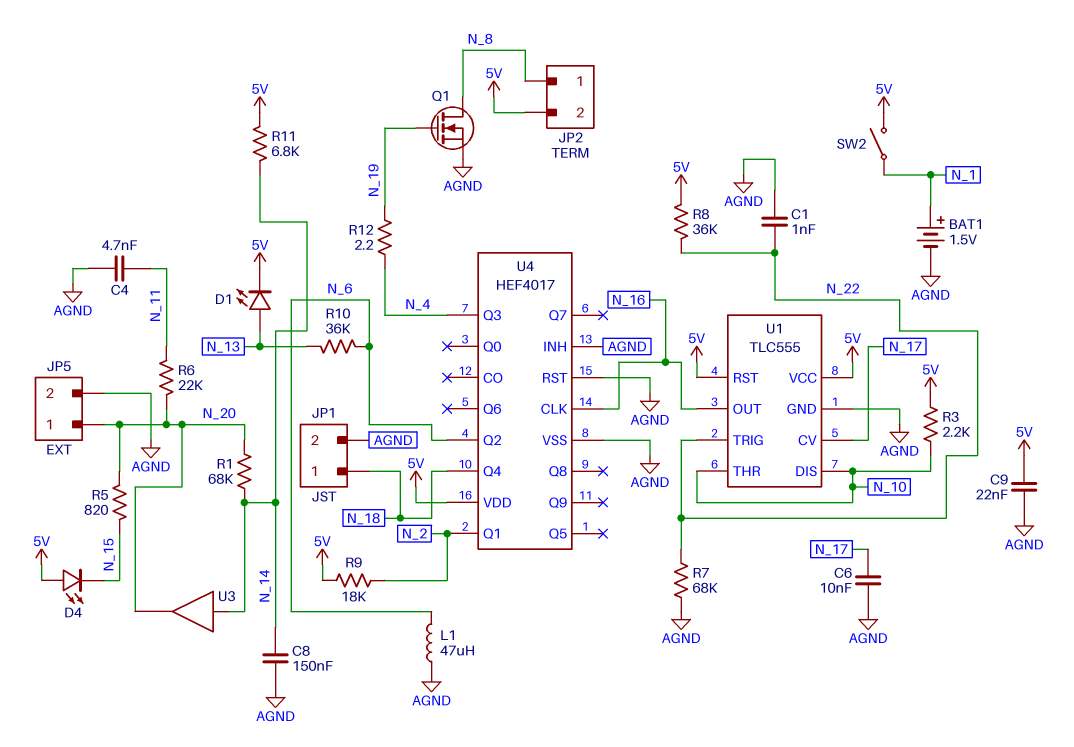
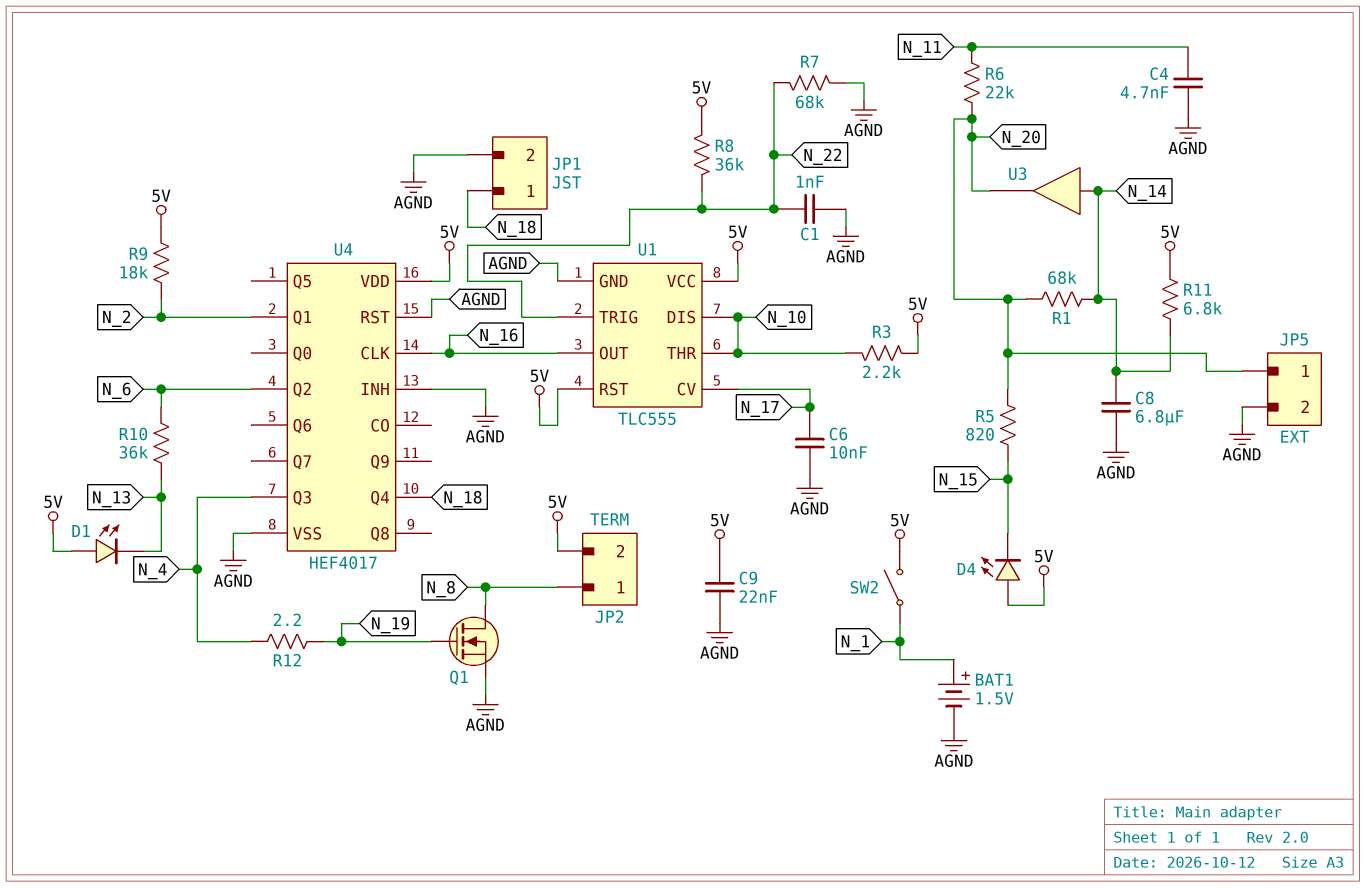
C8: 150nF (AGND, N_14) -> 6.8uF (AGND, N_14)
D1: LED (A N_13, K 5V) -> LED (A 5V, K N_13)
L1: 47uH (AGND, N_6) -> none

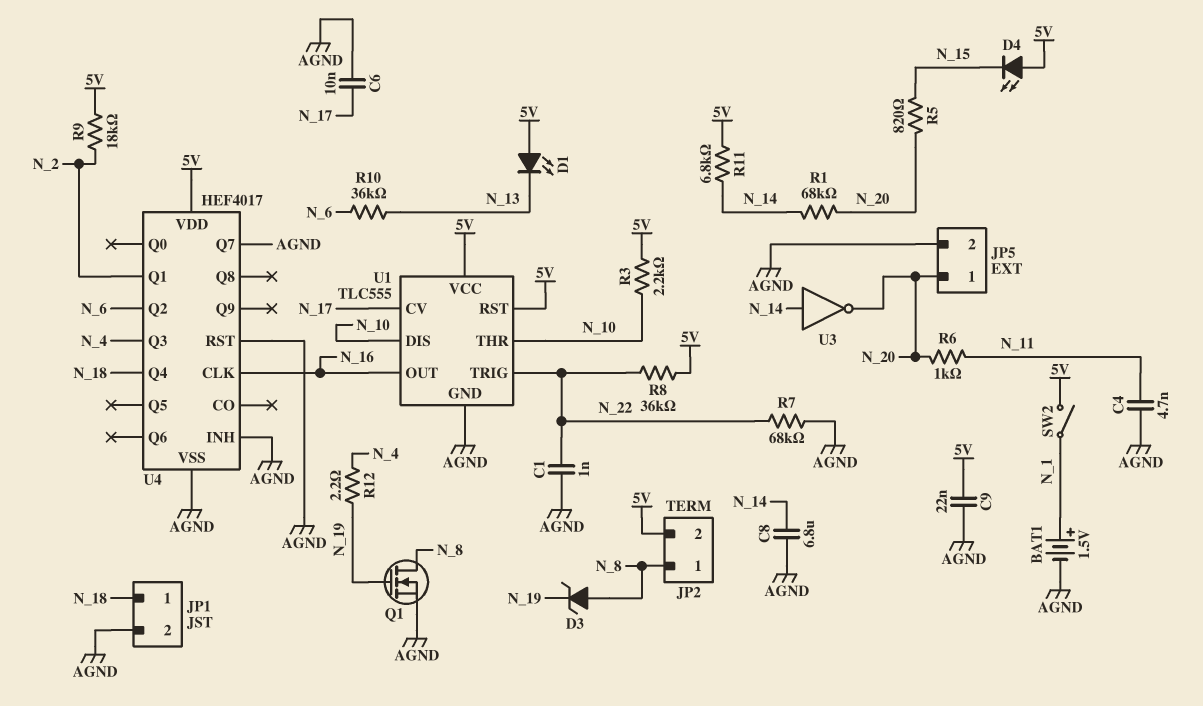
D3: none -> zener (A N_8, K N_19)
R6: 22k (N_11, N_20) -> 1k (N_11, N_20)
U3: buffer (in N_14, out N_20) -> NOT (in N_14, out N_20)
U4 pin Q7: none -> AGND

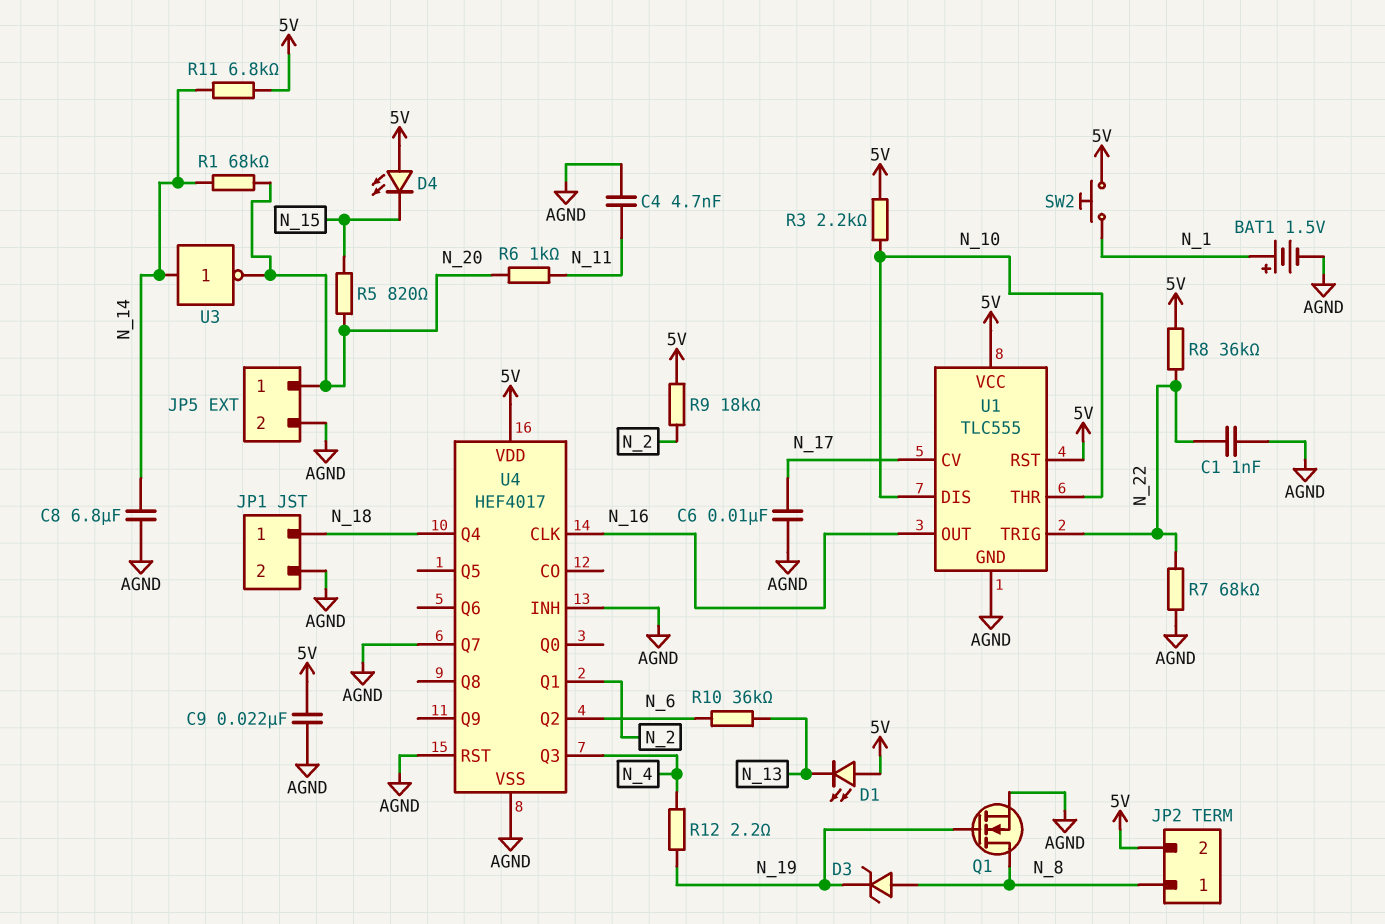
SW2: switch (5V, N_1) -> button (5V, N_1)

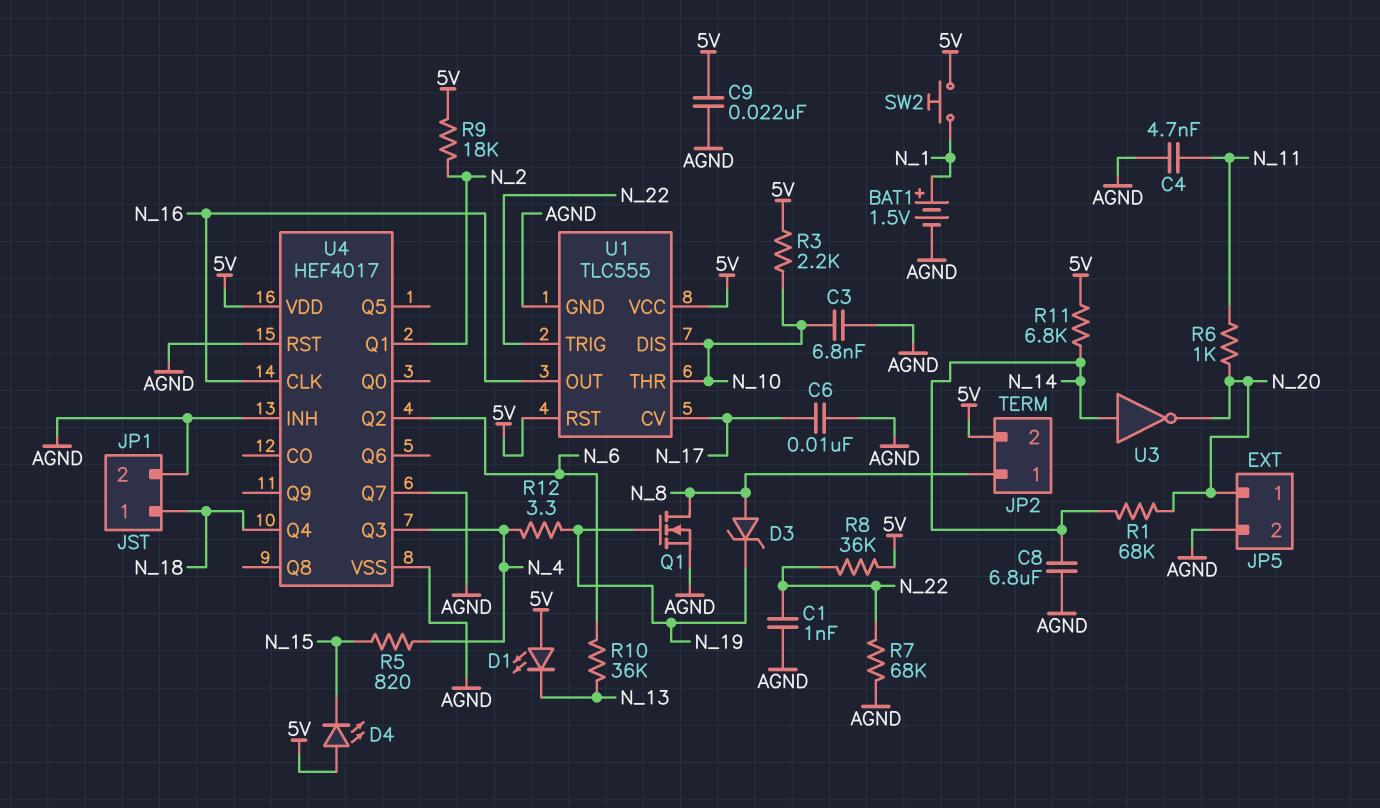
C3: none -> 6.8nF (AGND, N_10)
R5: 820 (N_15, N_20) -> 820 (N_4, N_15)
R12: 2.2 (N_4, N_19) -> 3.3 (N_4, N_19)

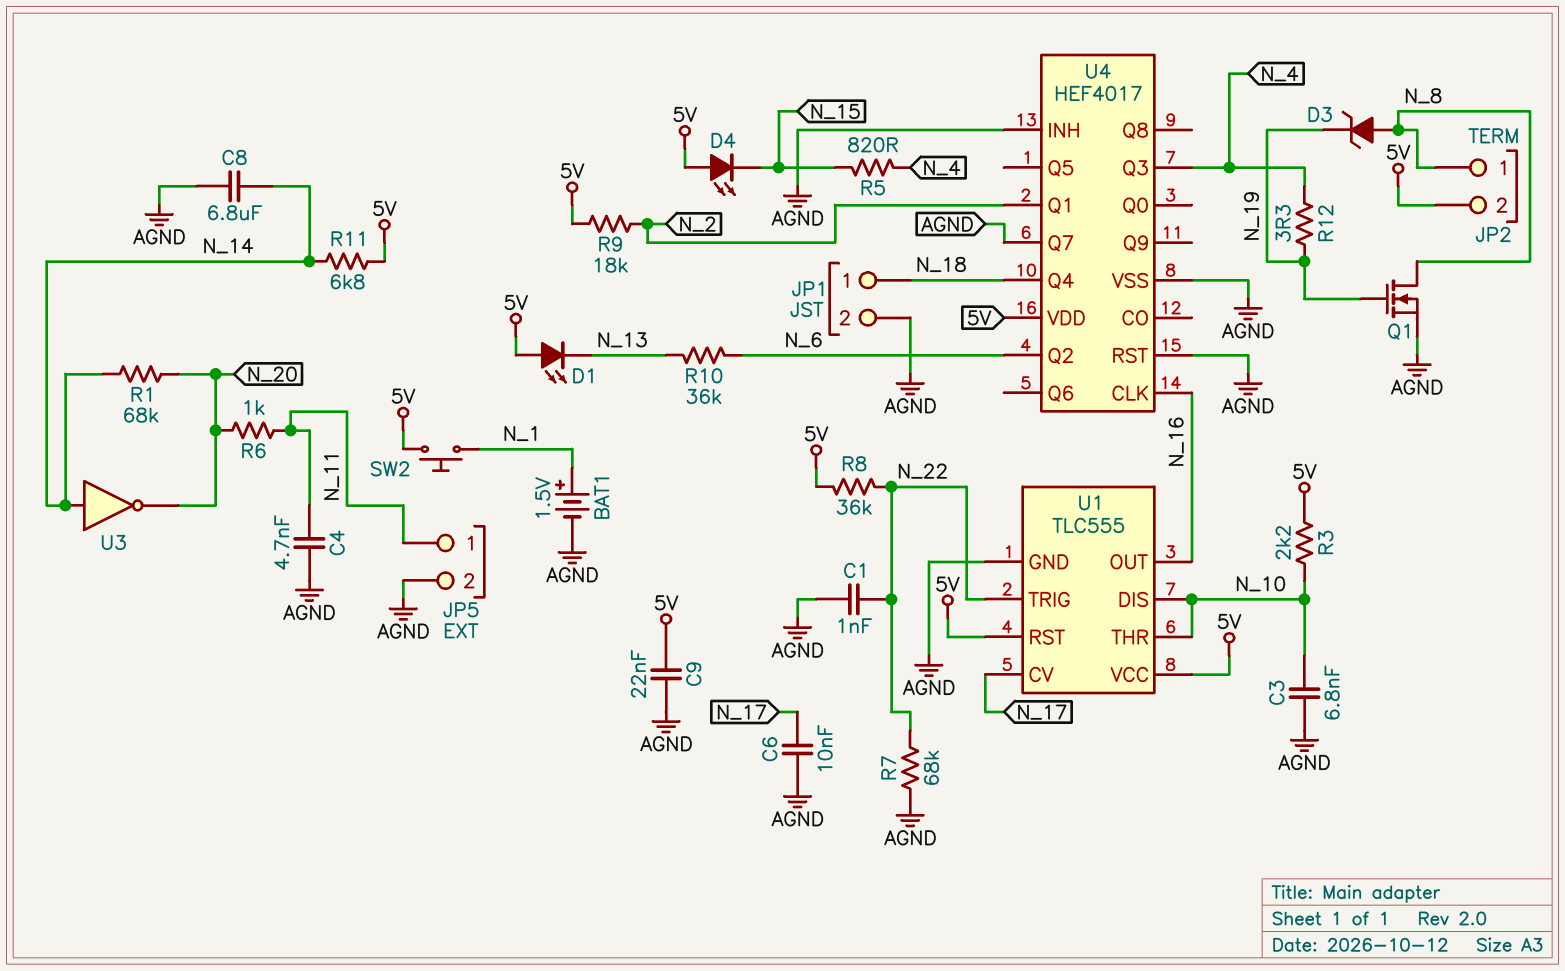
JP5 pin 1: N_20 -> N_11

